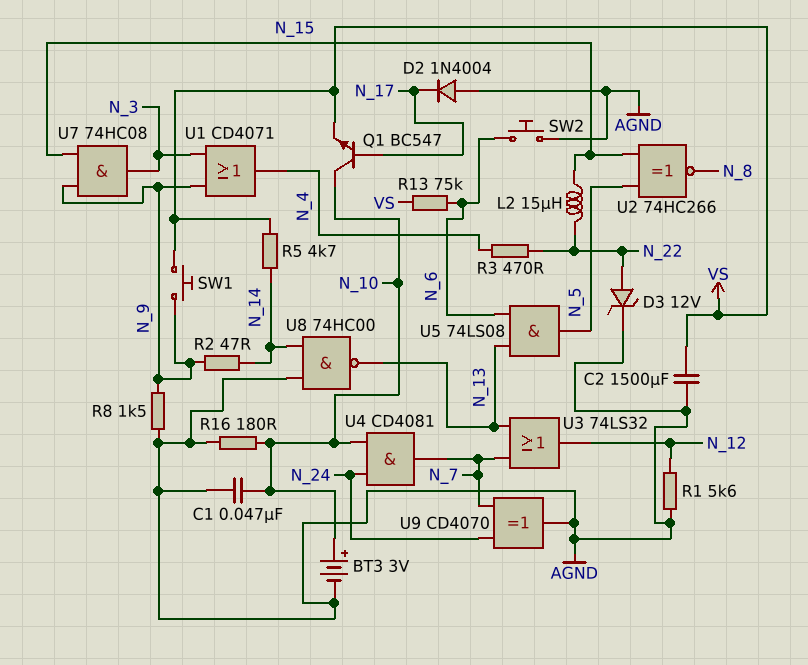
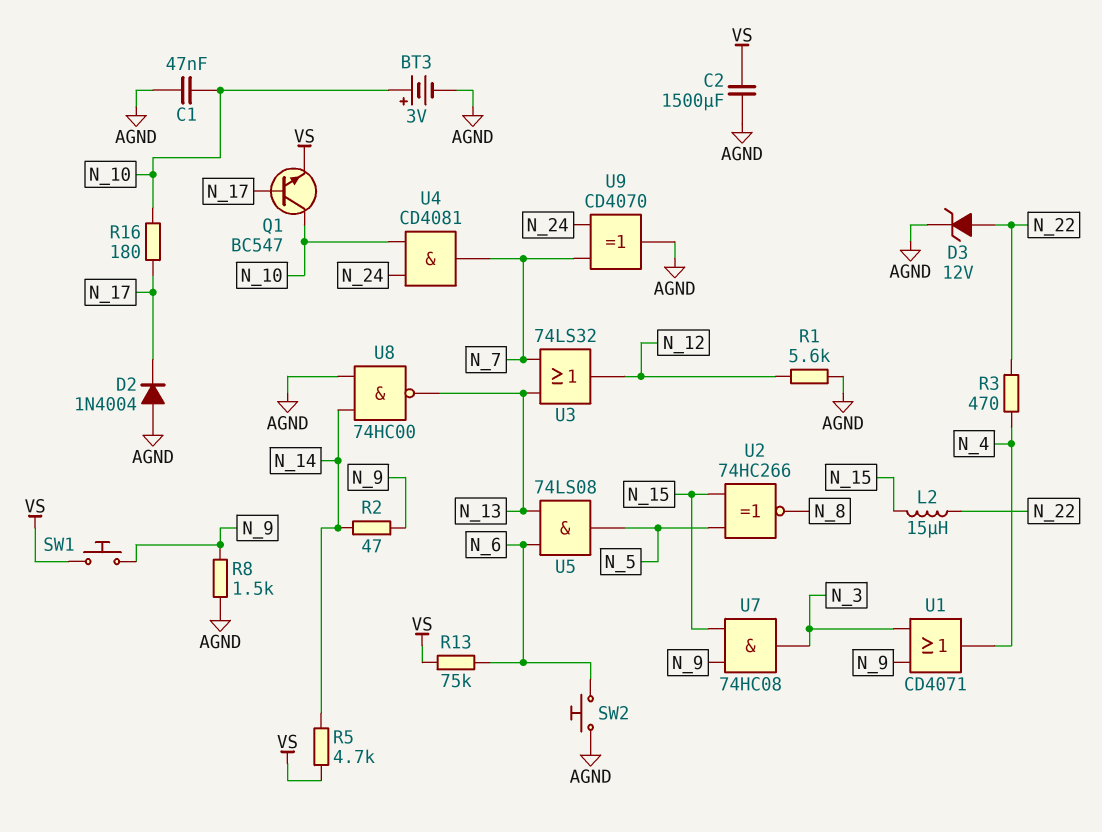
R16: 180 (AGND, N_10) -> 180 (N_10, N_17)

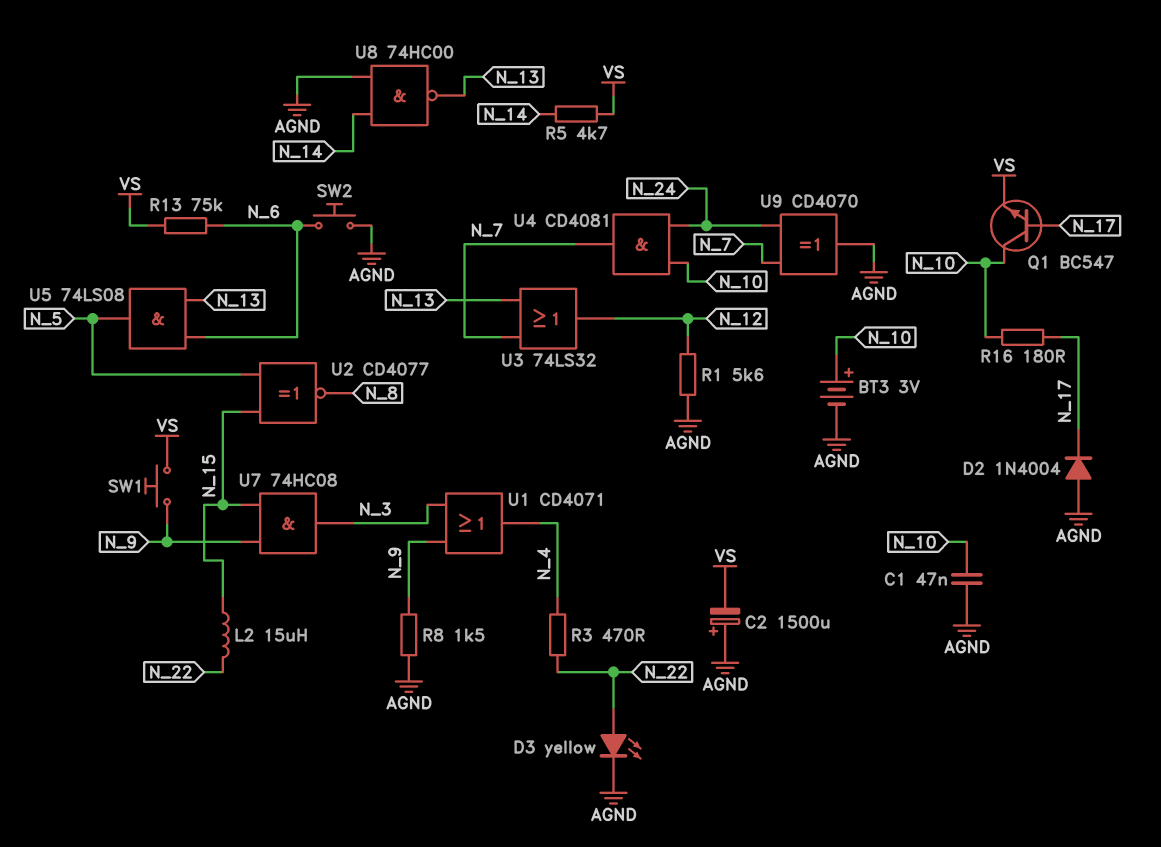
C2: 1500uF (AGND, VS) -> 1500uF (plus AGND, minus VS)
D3: zener 12V (A N_22, K AGND) -> LED yellow (A N_22, K AGND)
R2: 47 (N_9, N_14) -> none
U2: XNOR 74HC266 (in N_5, in N_15, out N_8) -> XNOR CD4077 (in N_5, in N_15, out N_8)

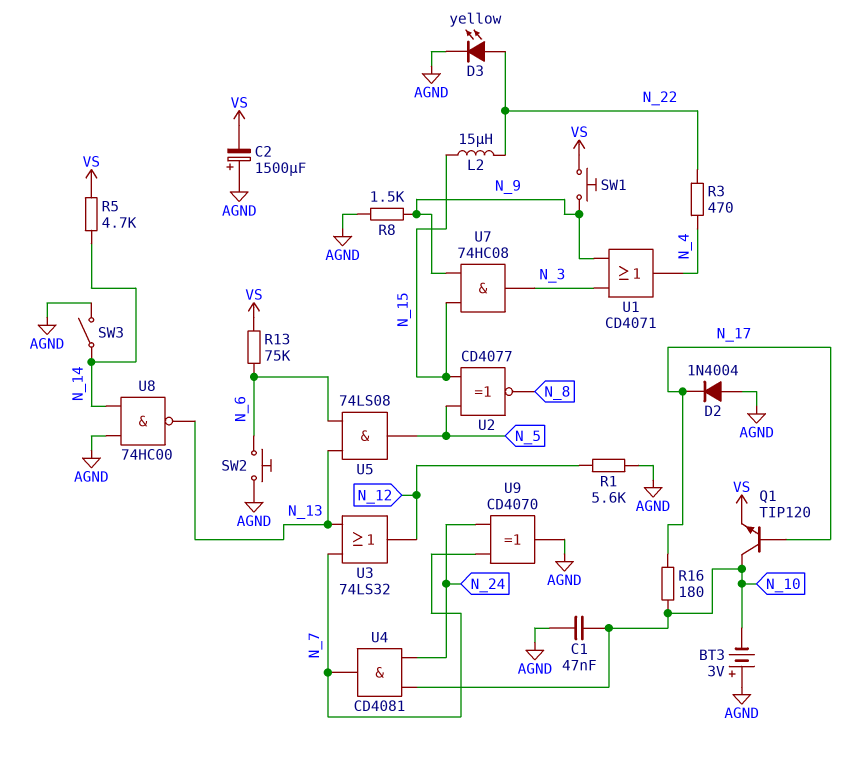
BT3: 3V (plus N_10, minus AGND) -> 3V (plus AGND, minus N_10)
Q1: NPN BC547 (B N_17, C N_10, E VS) -> NPN TIP120 (B N_17, C N_10, E VS)
SW3: none -> switch (AGND, N_14)

